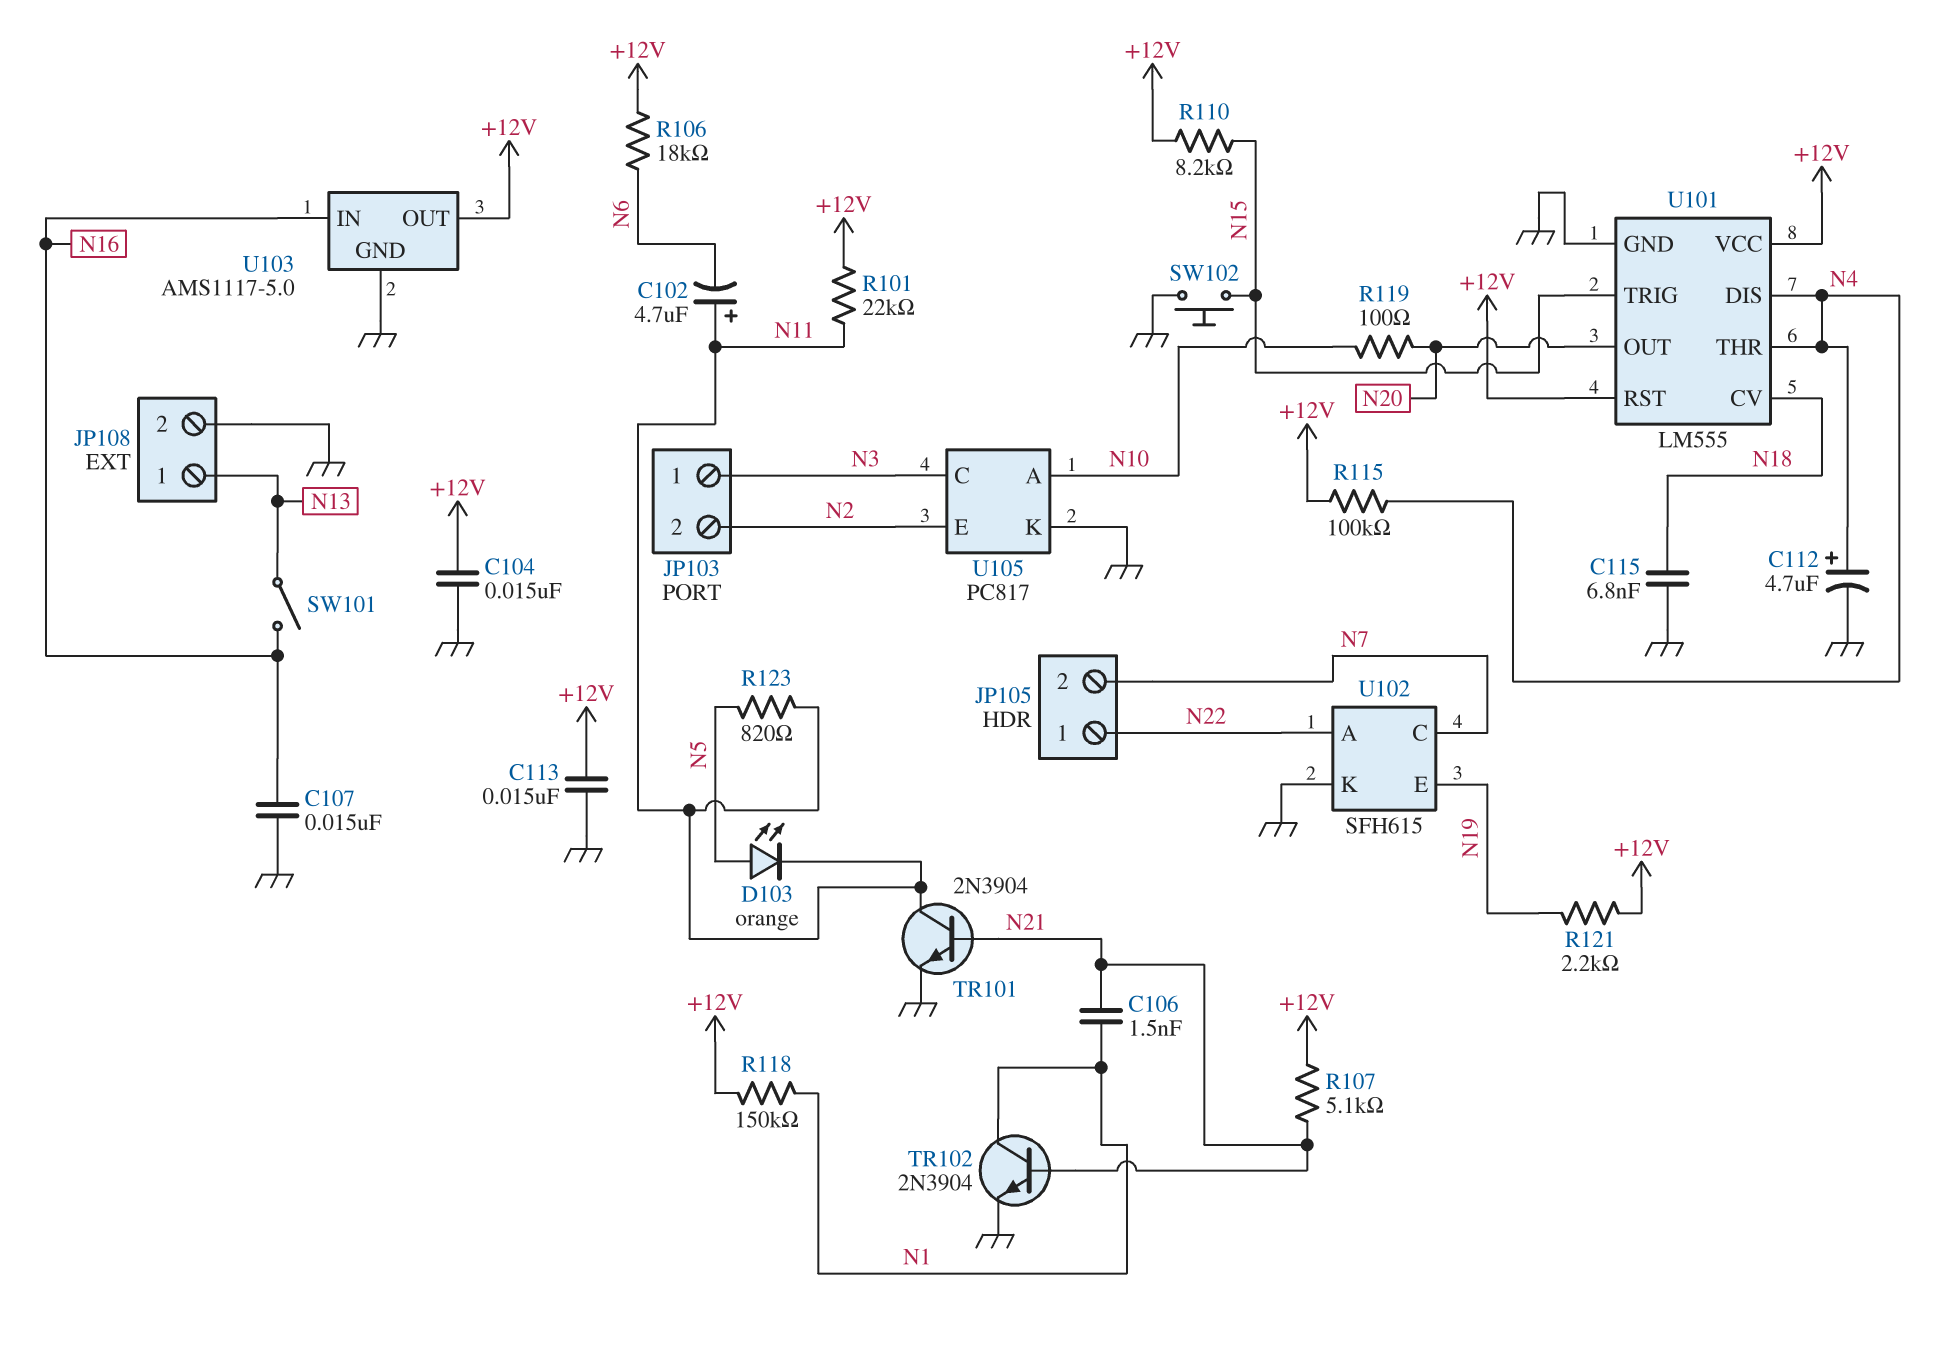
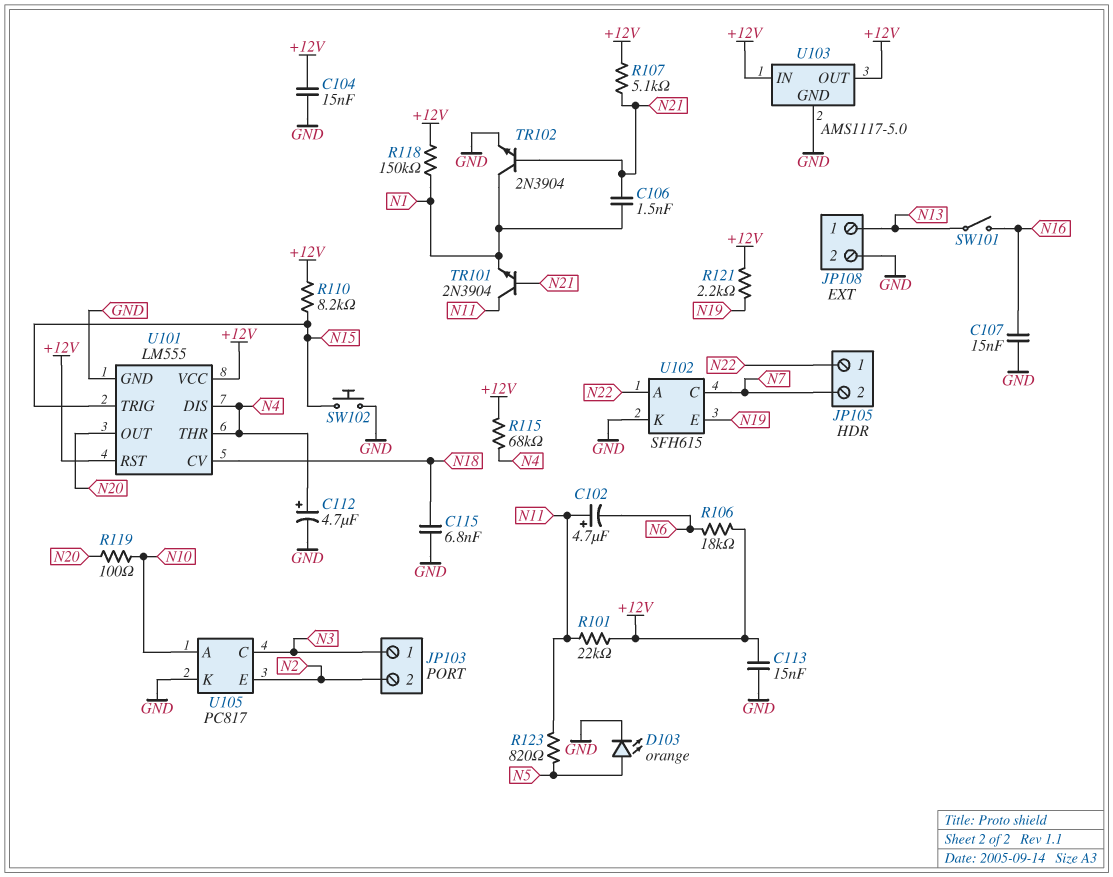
D103: LED orange (A N5, K N11) -> LED orange (A N5, K GND)
R115: 100k (+12V, N4) -> 68k (+12V, N4)
TR101: NPN 2N3904 (B N21, C N11, E GND) -> NPN 2N3904 (B N21, C N11, E N1)
U103 pin IN: N16 -> +12V

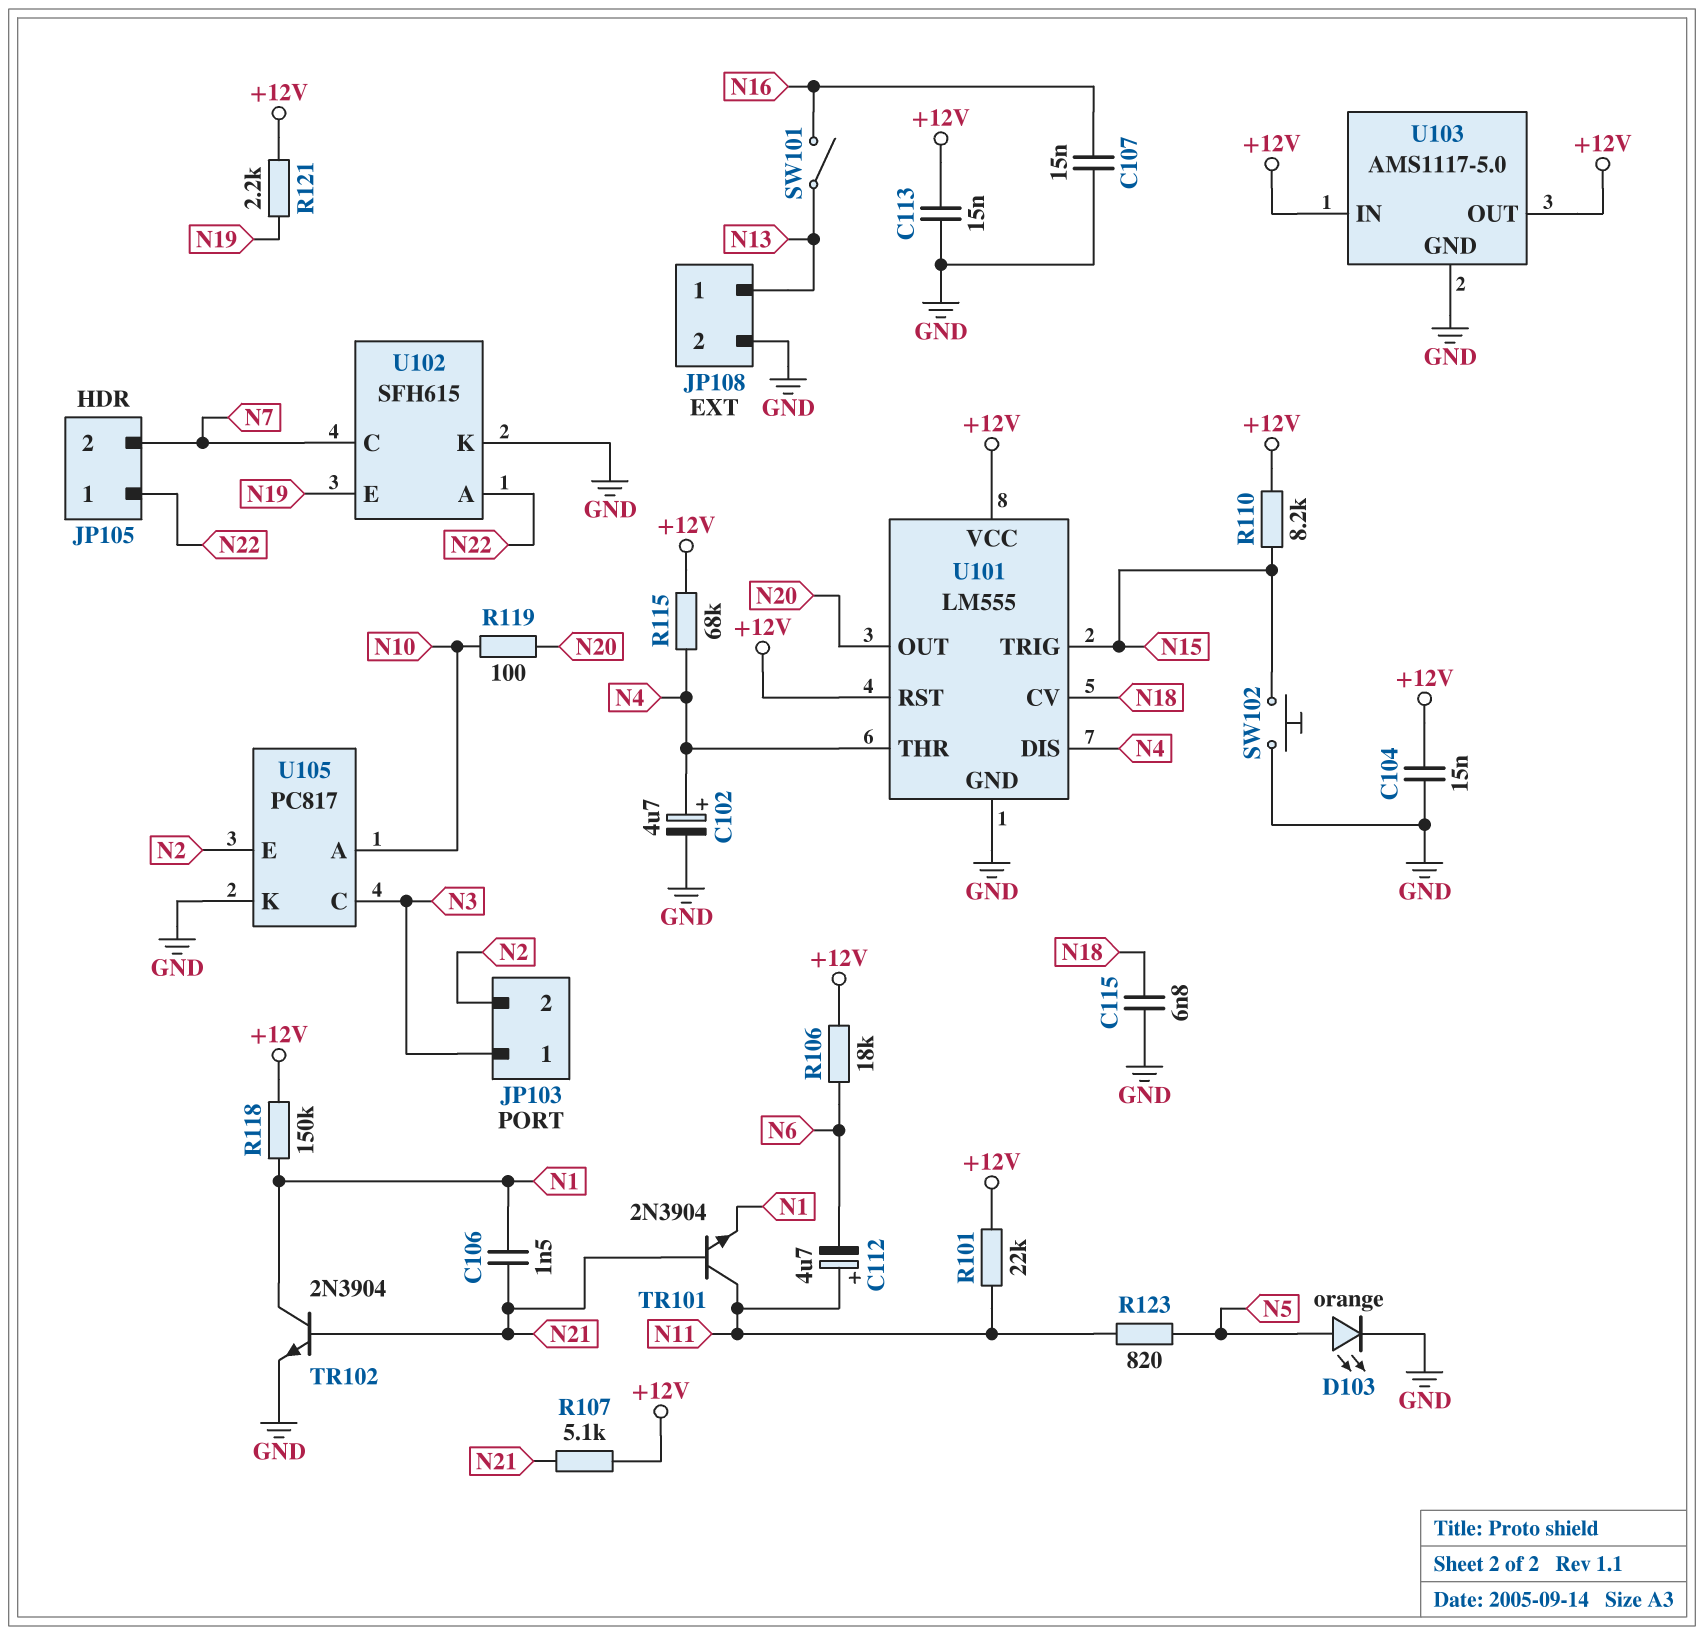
C102: 4.7uF (plus N11, minus N6) -> 4.7uF (plus N4, minus GND)
C112: 4.7uF (plus N4, minus GND) -> 4.7uF (plus N11, minus N6)

